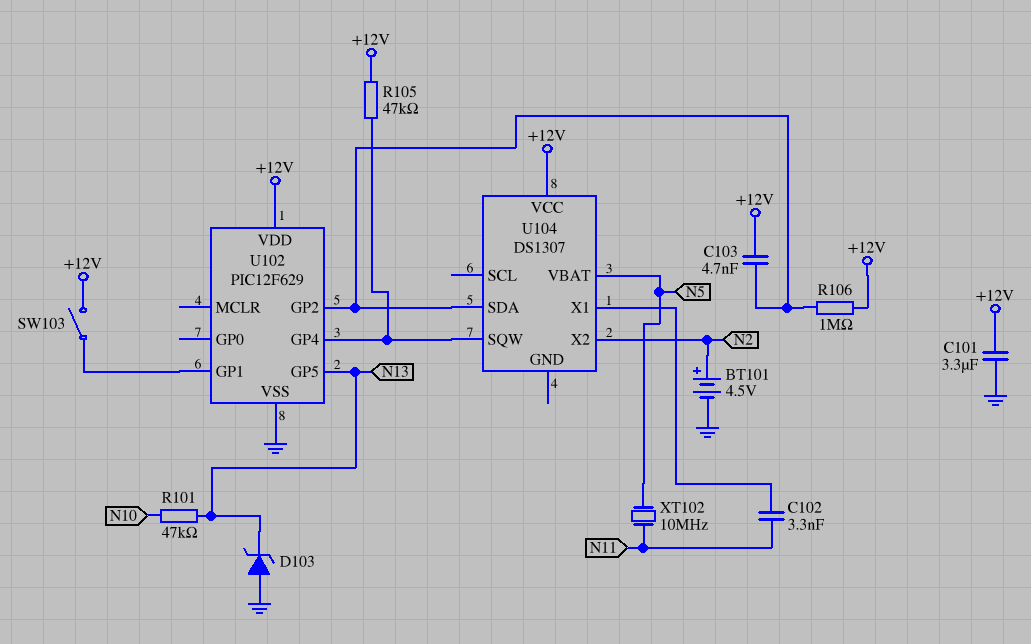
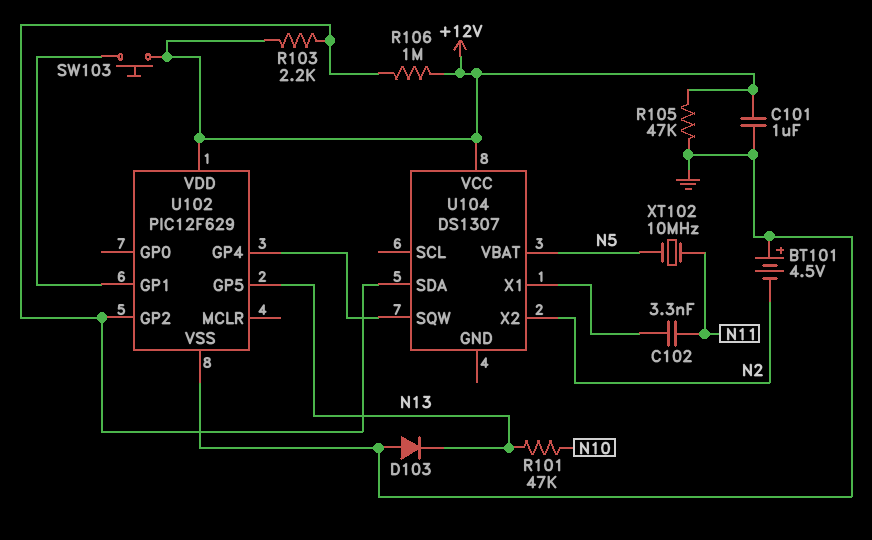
BT101: 4.5V (plus N2, minus GND) -> 4.5V (plus GND, minus N2)
C101: 3.3uF (+12V, GND) -> 1uF (+12V, GND)
C103: 4.7nF (+12V, U102/GP2) -> none
D103: zener (A GND, K N13) -> diode (A GND, K N13)
R103: none -> 2.2k (+12V, U102/GP2)
R105: 47k (+12V, U102/GP4) -> 47k (+12V, GND)
SW103: switch (+12V, U102/GP1) -> button (+12V, U102/GP1)

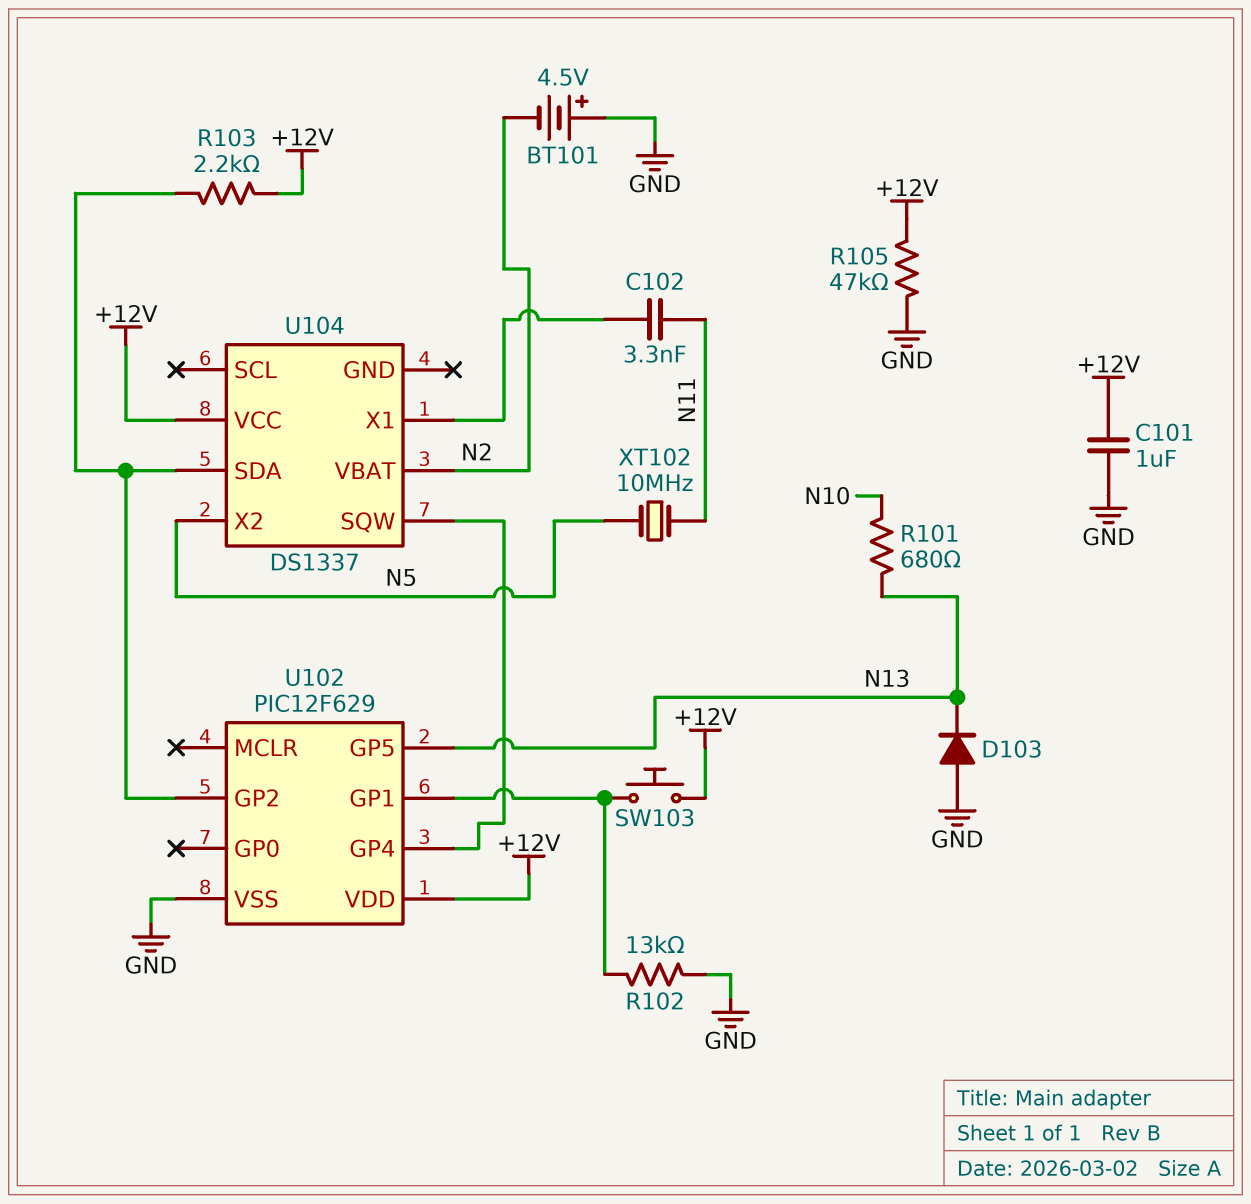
R101: 47k (N10, N13) -> 680 (N10, N13)
R102: none -> 13k (GND, U102/GP1)
R106: 1M (+12V, U102/GP2) -> none
U104: DS1307 -> DS1337
U104 pin VBAT: N5 -> N2
U104 pin X2: N2 -> N5

